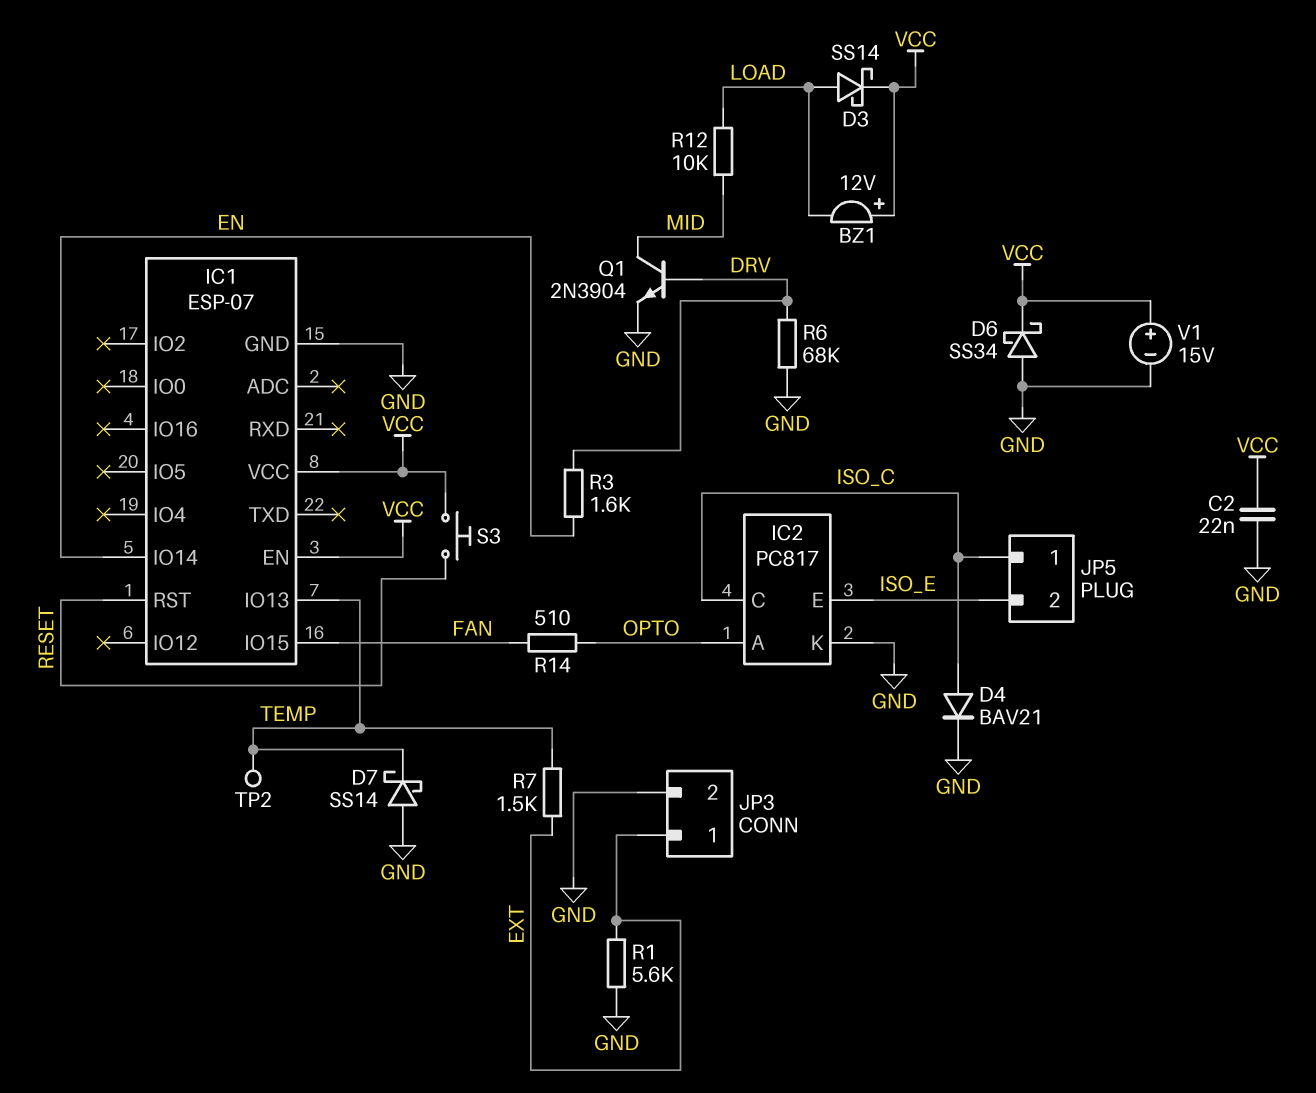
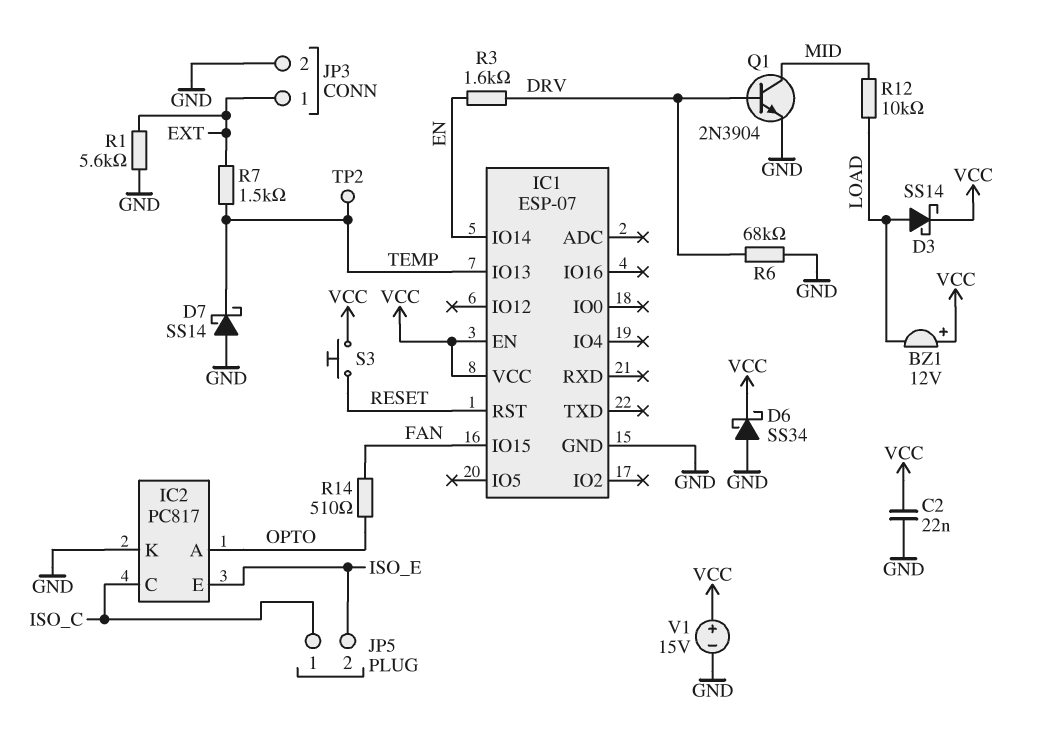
D4: diode BAV21 (A ISO_C, K GND) -> none

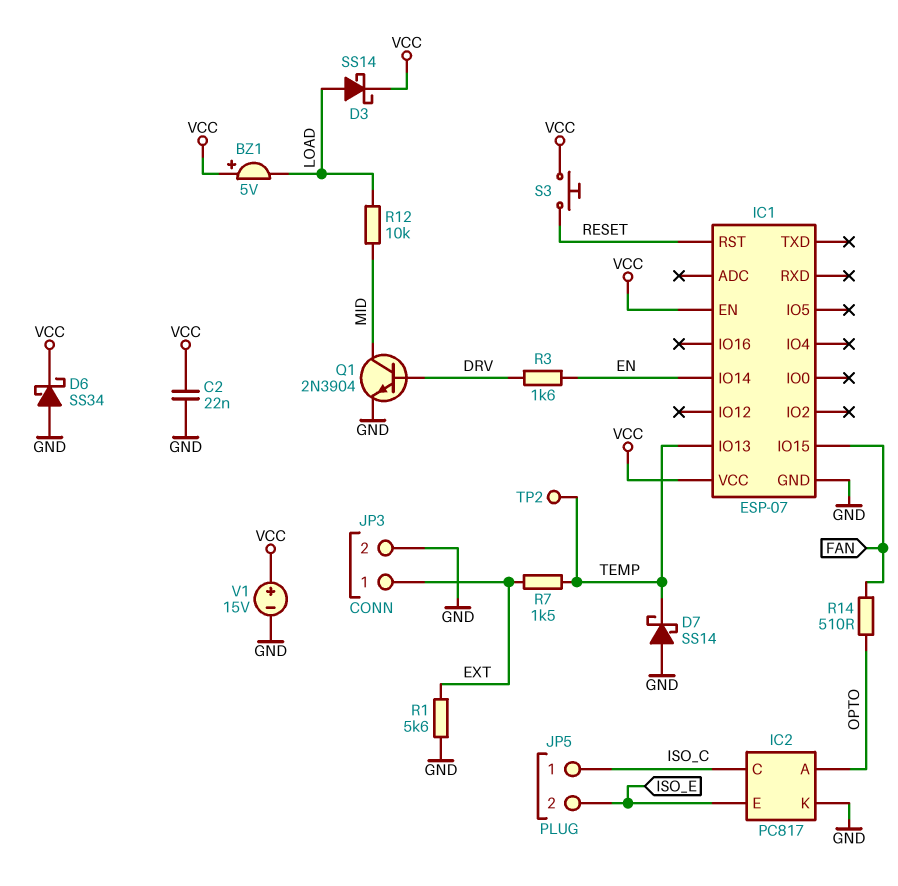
BZ1: buzzer 12V (plus VCC, minus LOAD) -> buzzer 5V (plus VCC, minus LOAD)
R6: 68k (DRV, GND) -> none

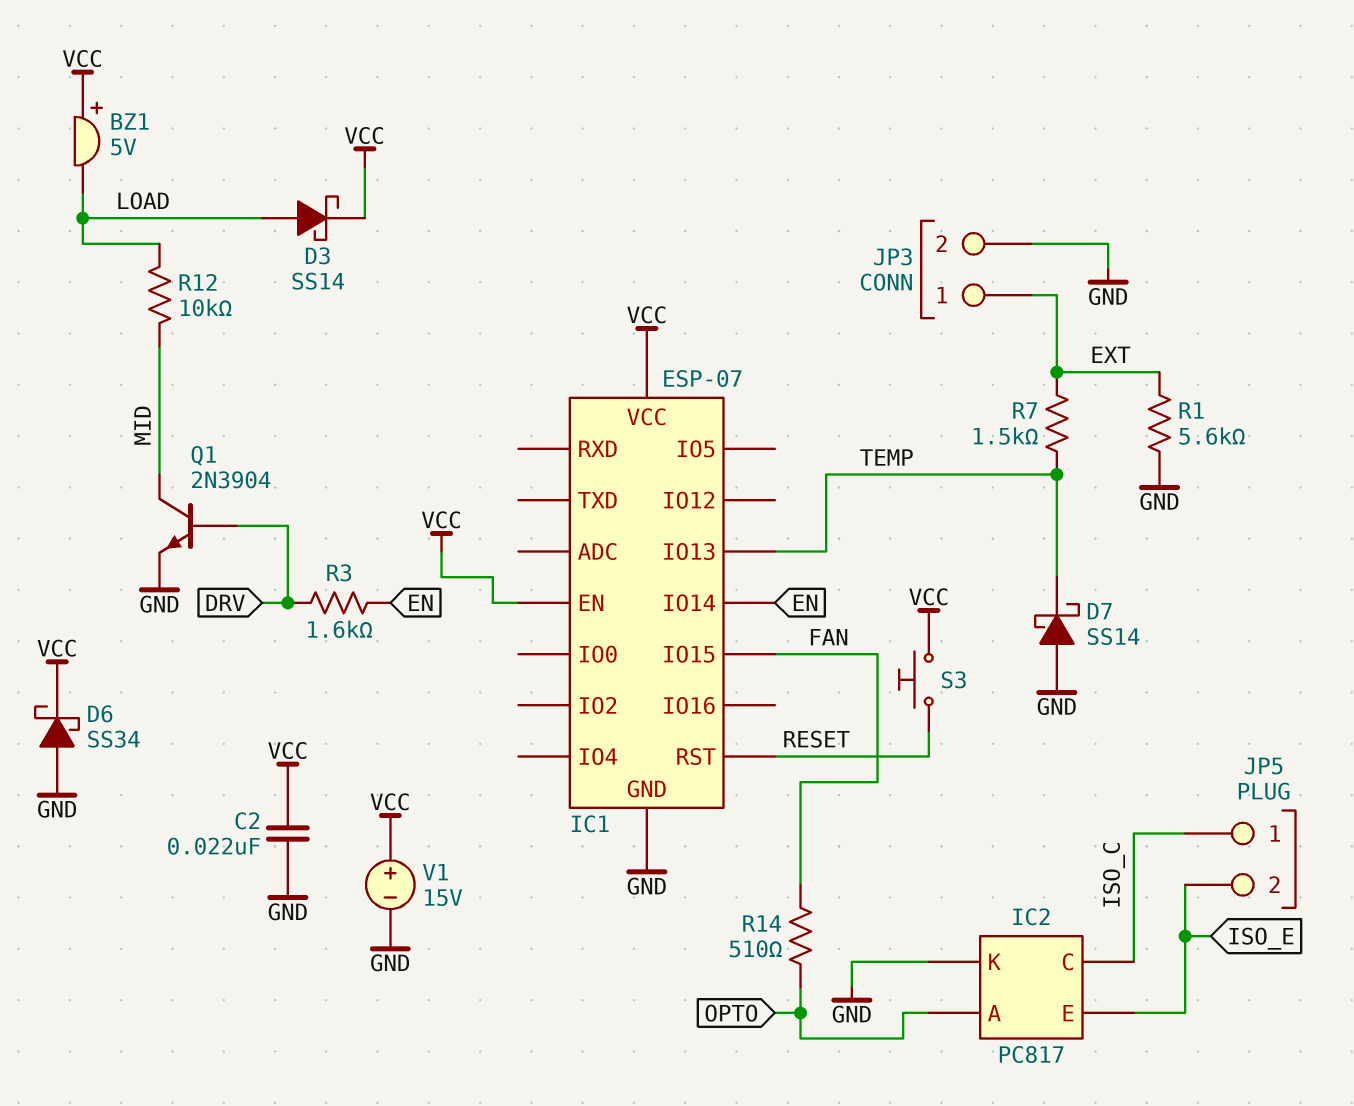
TP2: test point (TEMP) -> none

